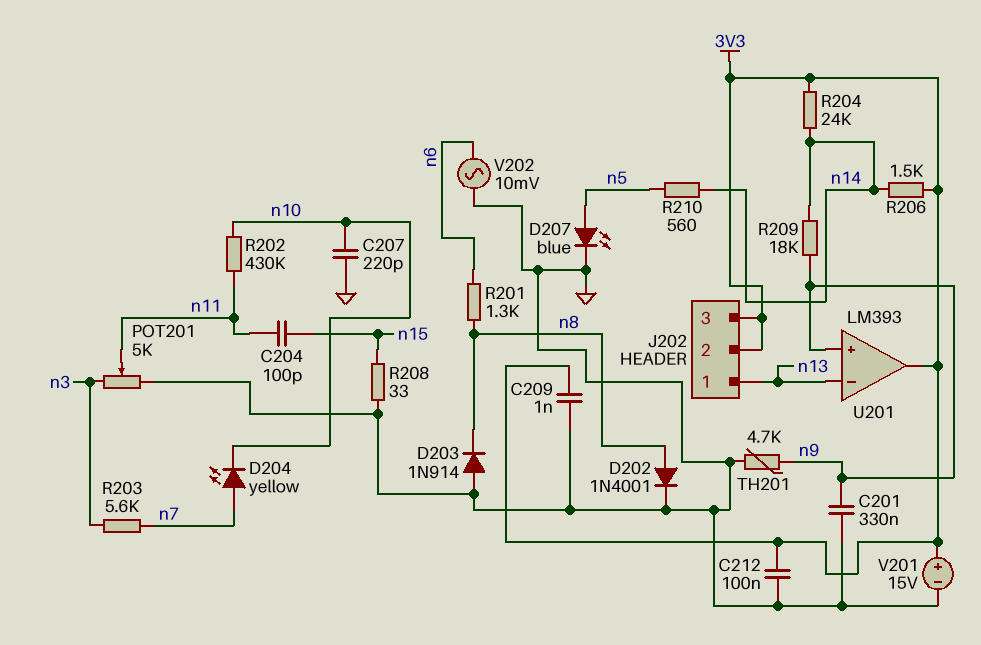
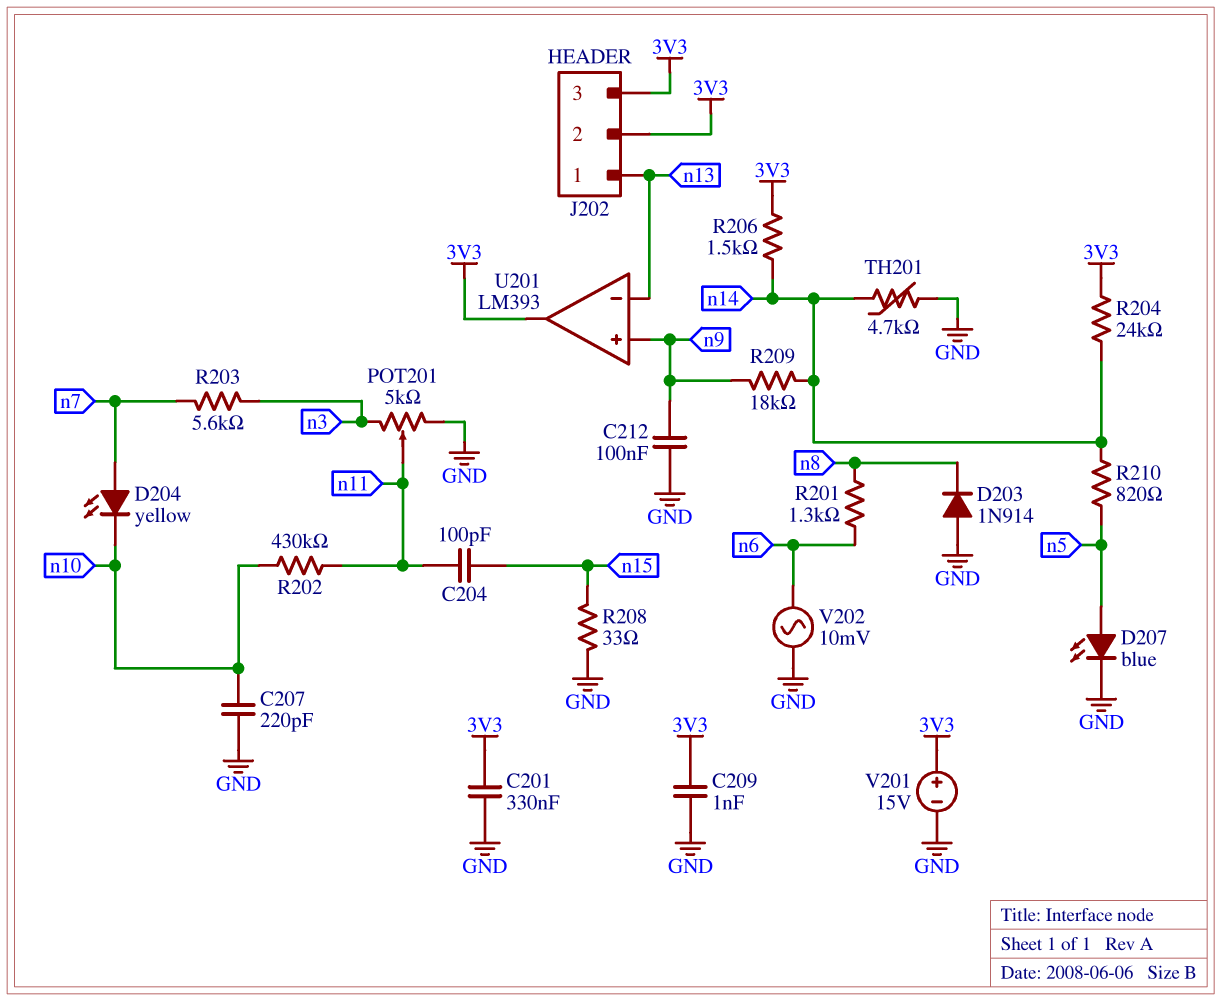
C201: 330nF (GND, n9) -> 330nF (3V3, GND)
C212: 100nF (3V3, GND) -> 100nF (GND, n9)
D202: diode 1N4001 (A n8, K GND) -> none
R210: 560 (n5, n14) -> 820 (n5, n14)
TH201: 4.7k (GND, n9) -> 4.7k (GND, n14)

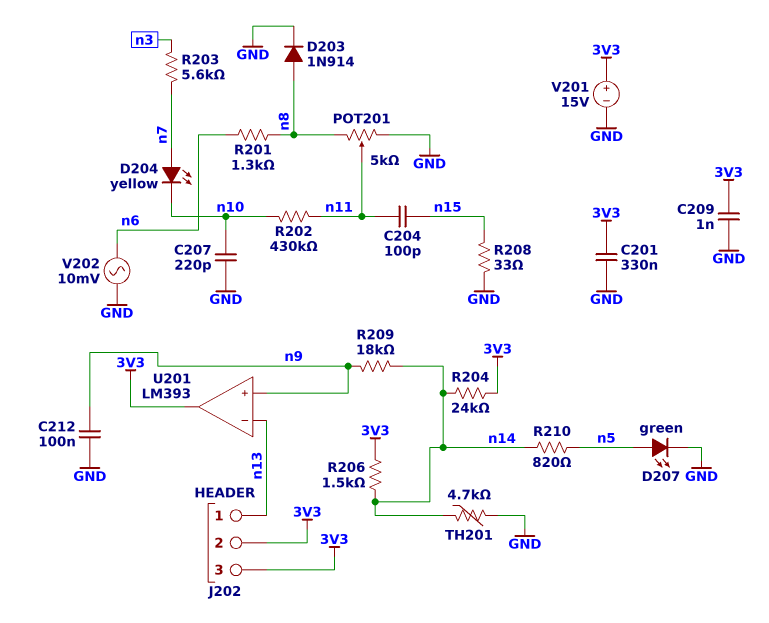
D203: diode 1N914 (A GND, K n8) -> diode 1N914 (A n8, K GND)
D207: LED blue (A n5, K GND) -> LED green (A n5, K GND)
POT201: 5k (GND, n3, wiper n11) -> 5k (GND, n8, wiper n11)

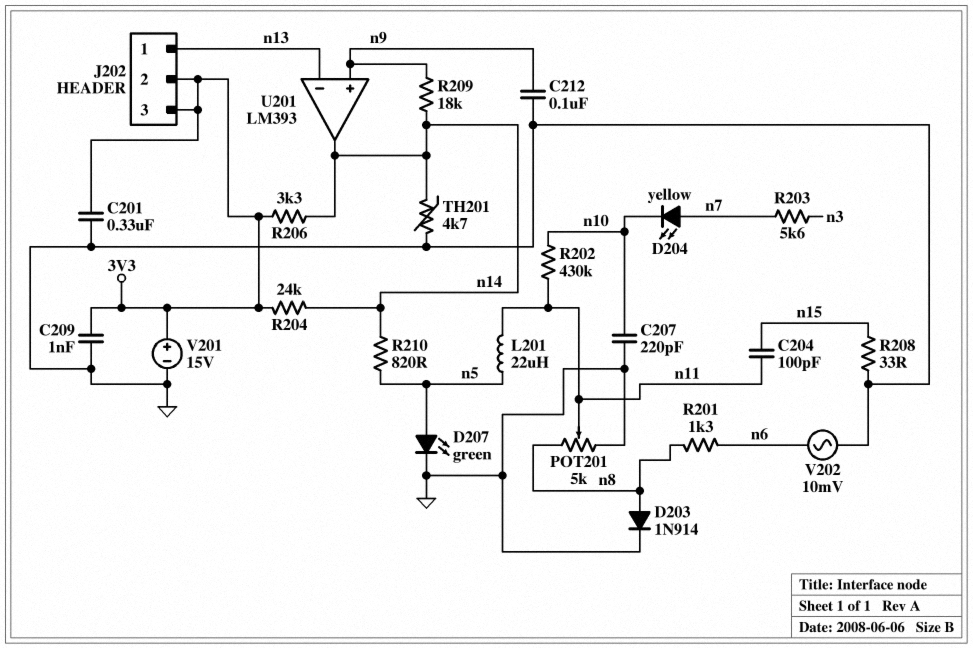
L201: none -> 22uH (n5, n11)
R206: 1.5k (3V3, n14) -> 3.3k (3V3, n14)
U201 pin out: 3V3 -> n14

